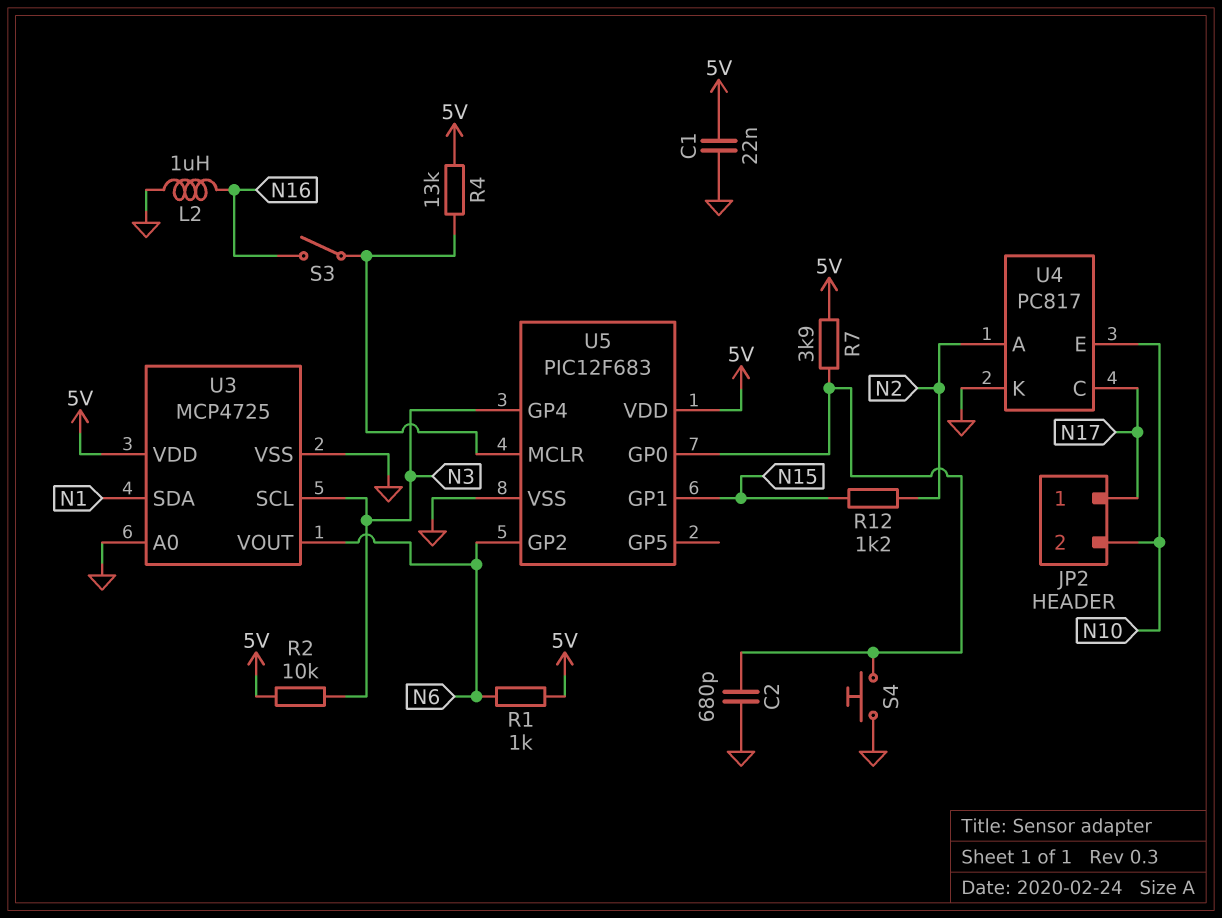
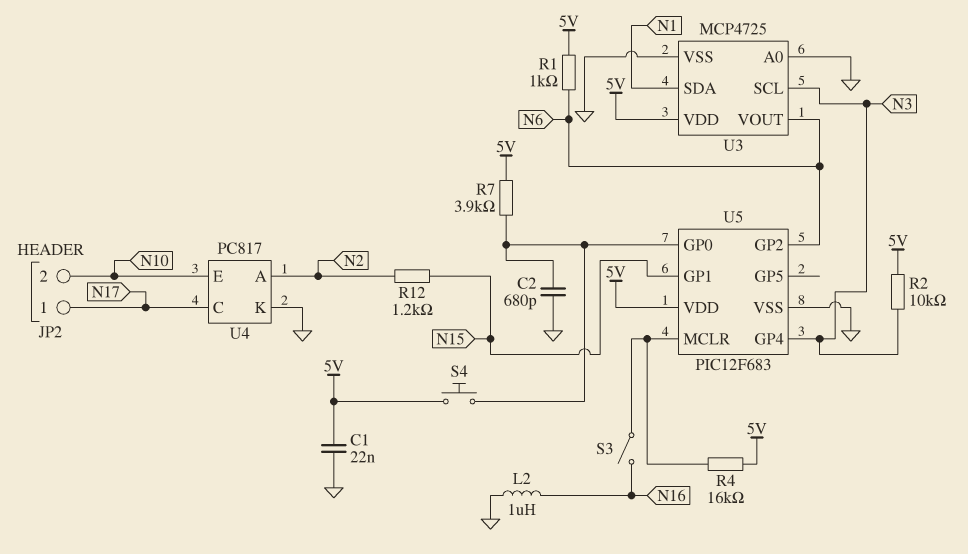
R4: 13k (5V, U5/MCLR) -> 16k (5V, U5/MCLR)
S4: button (GND, U5/GP0) -> button (5V, U5/GP0)

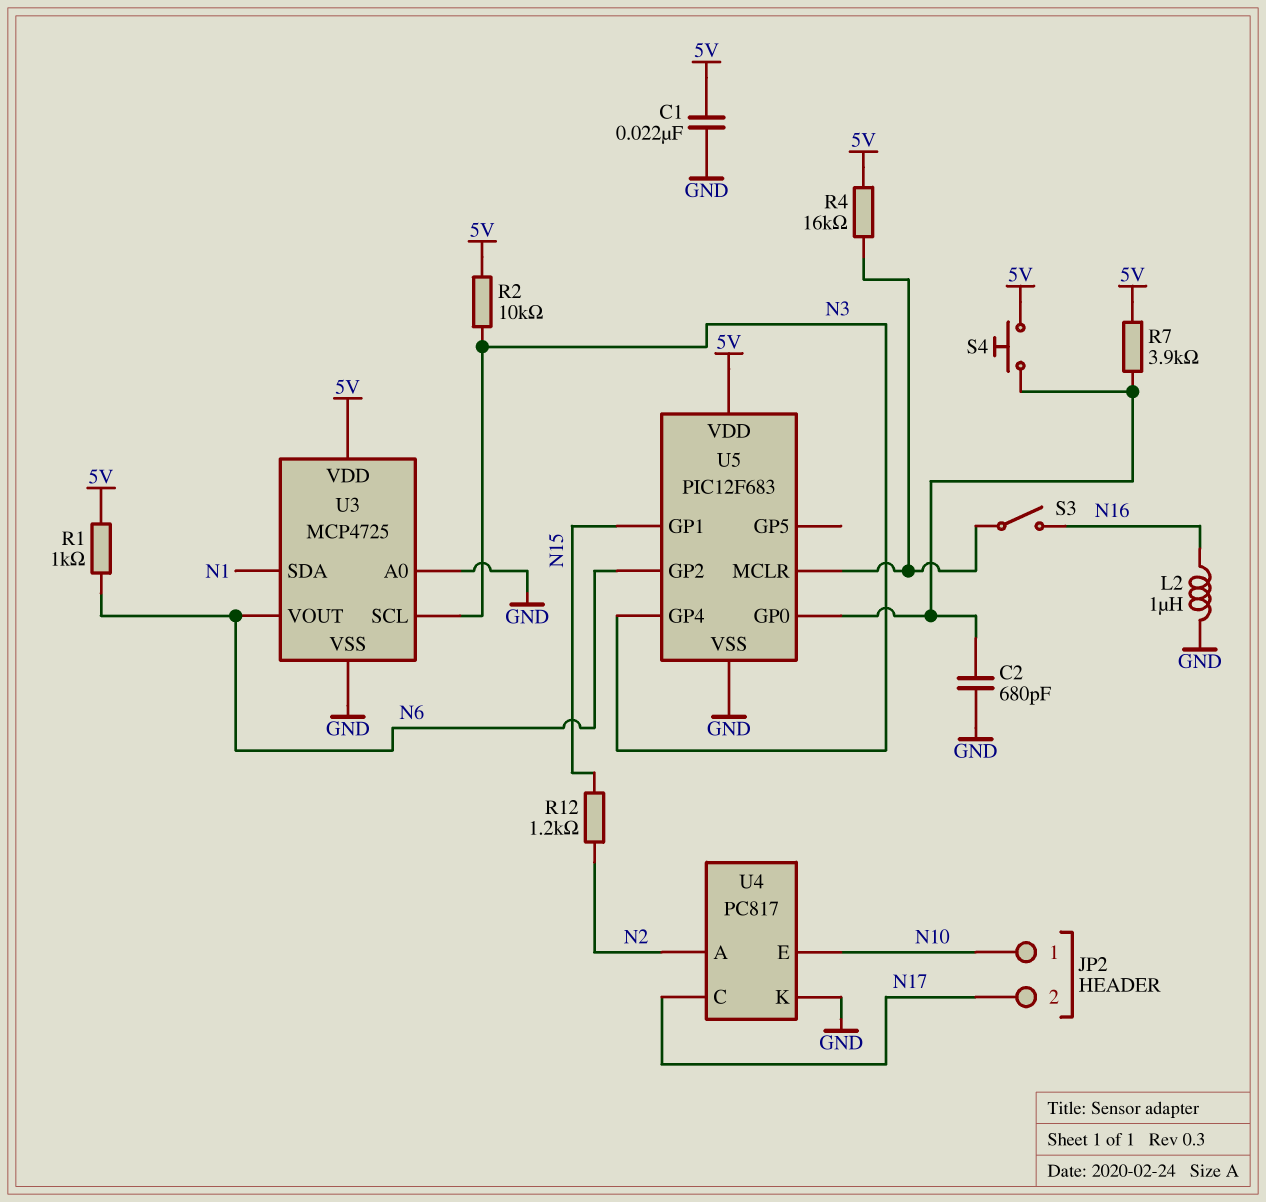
JP2 pin 1: N17 -> N10
JP2 pin 2: N10 -> N17

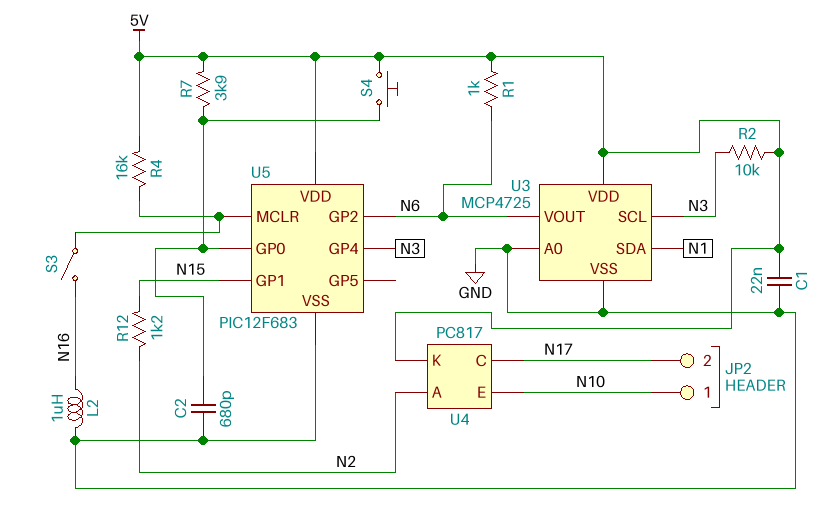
U4 pin K: GND -> 5V

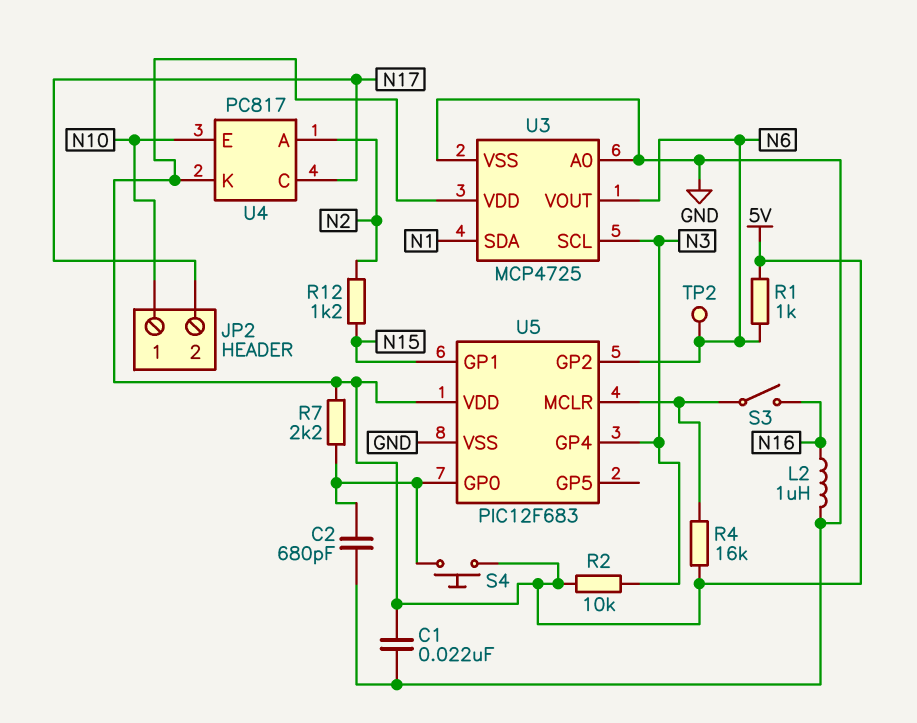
R7: 3.9k (5V, U5/GP0) -> 2.2k (5V, U5/GP0)
TP2: none -> test point (N6)

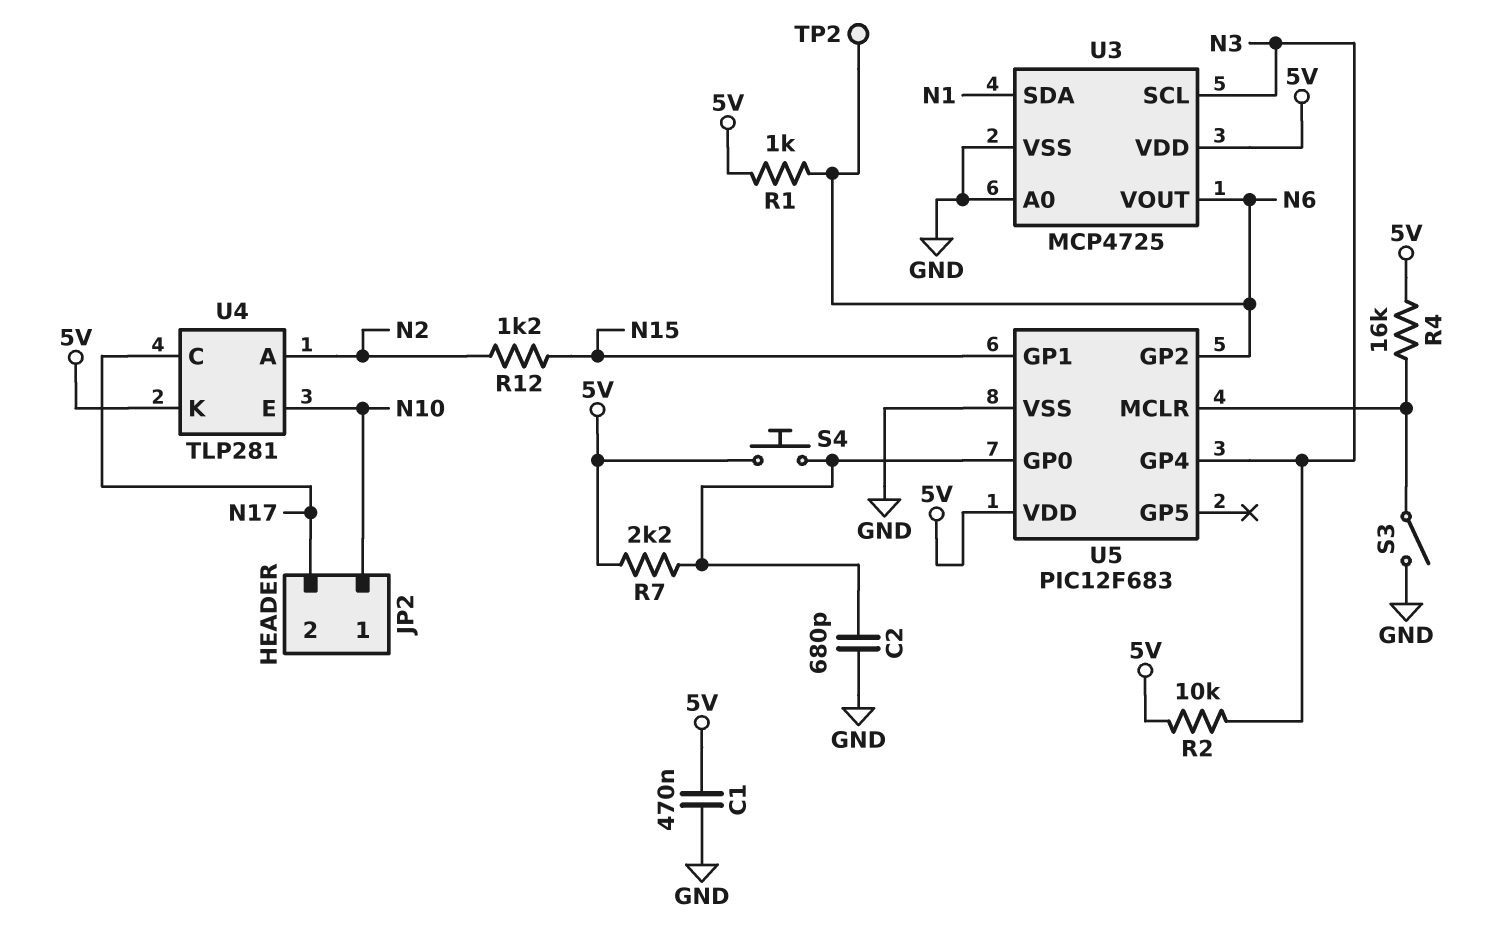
C1: 22nF (5V, GND) -> 470nF (5V, GND)
L2: 1uH (GND, N16) -> none
S3: switch (N16, U5/MCLR) -> switch (GND, U5/MCLR)
U4: PC817 -> TLP281

